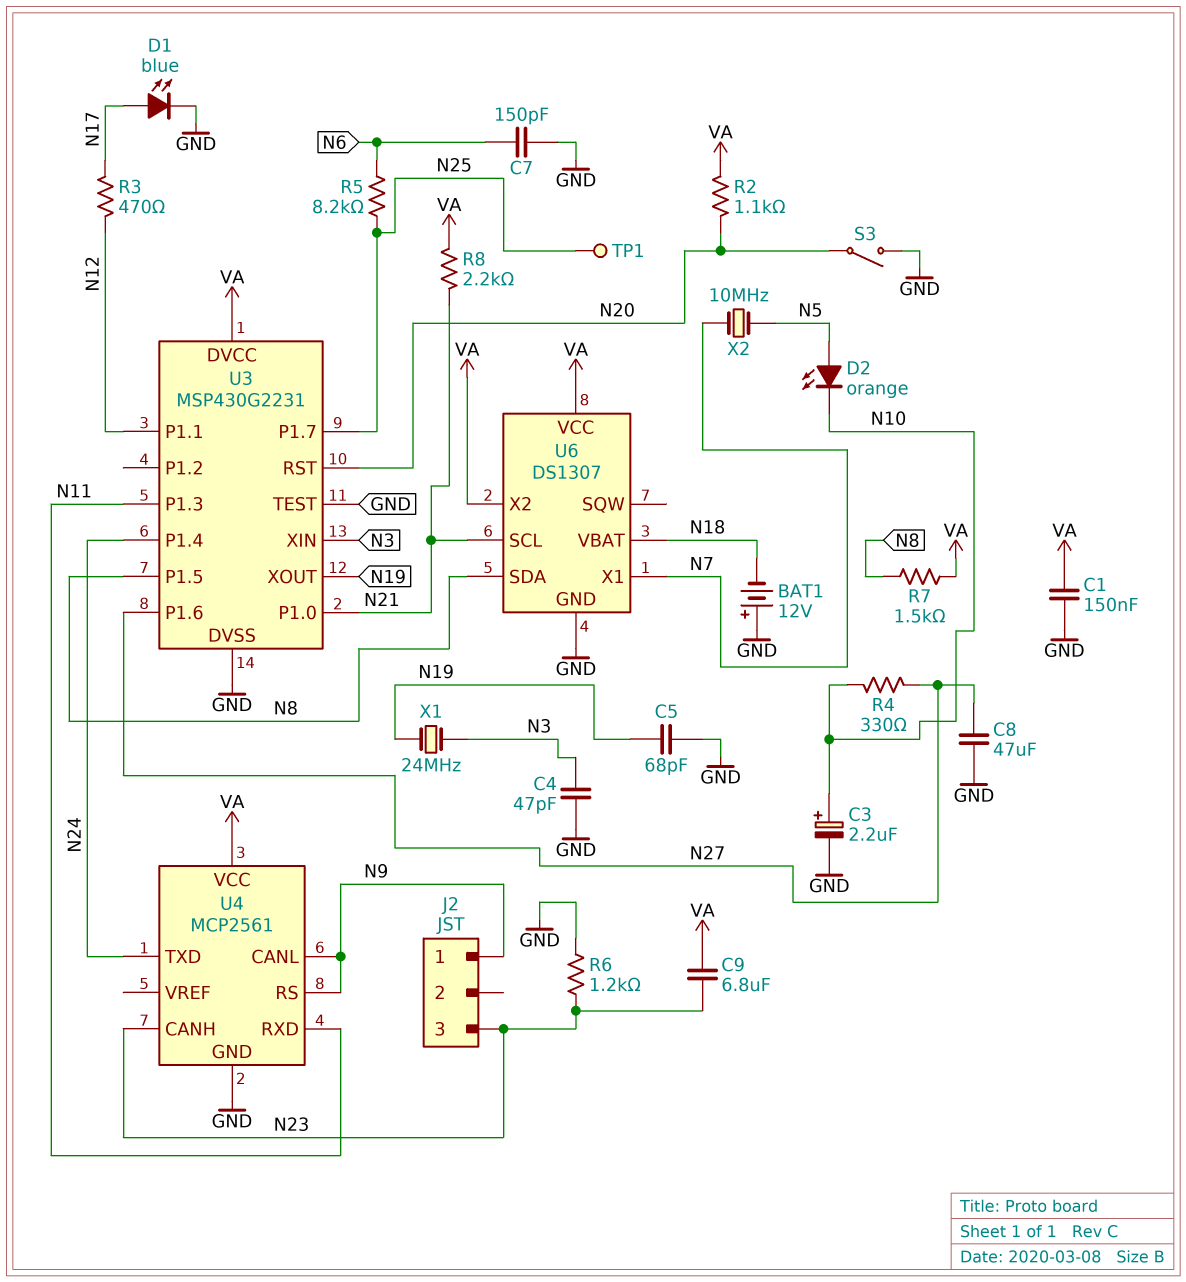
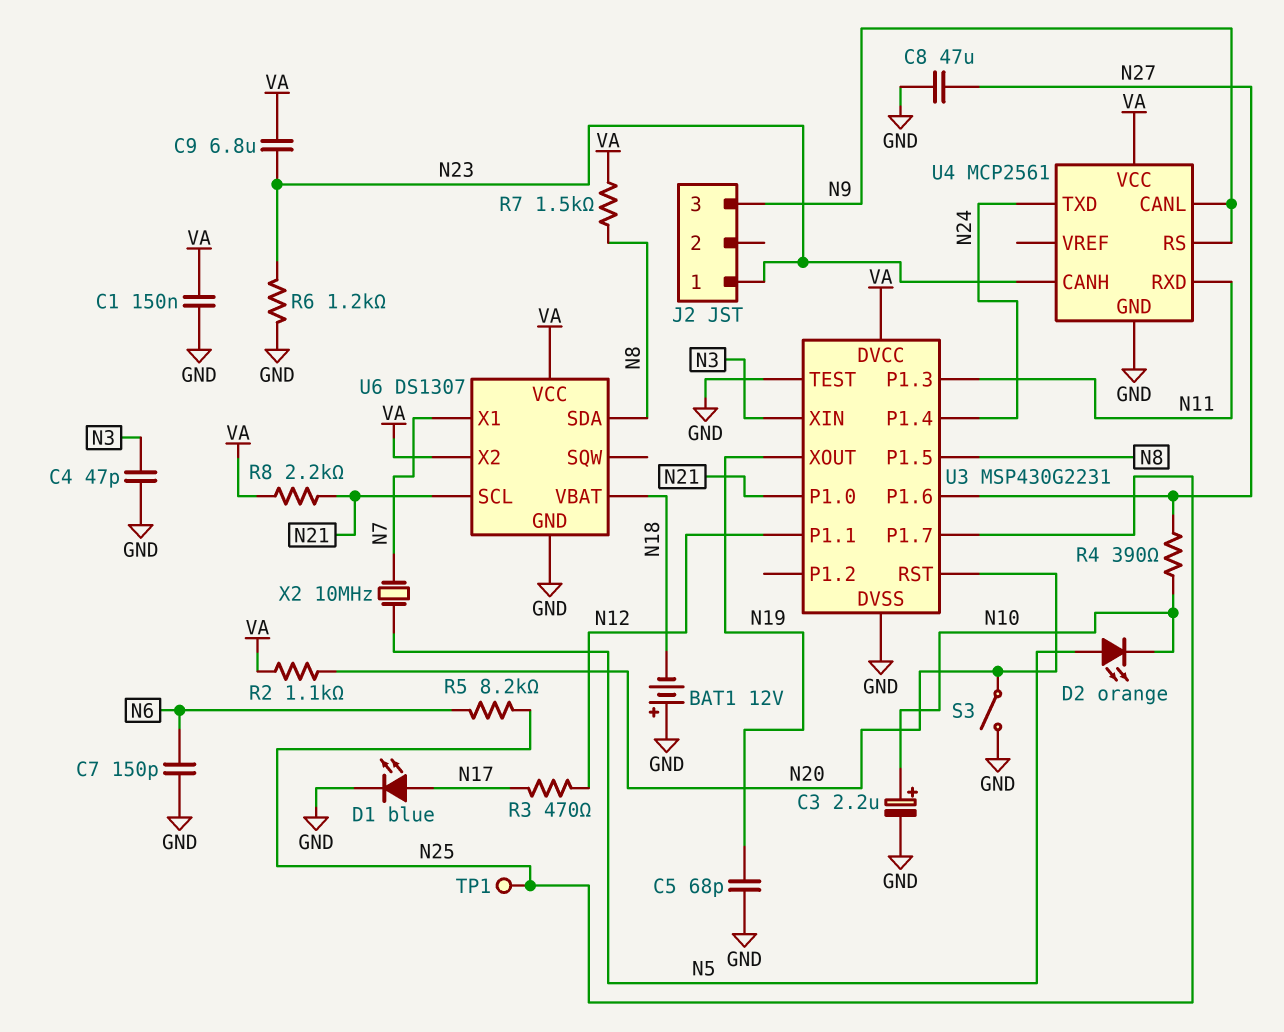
J2 pin 1: N9 -> N23
J2 pin 3: N23 -> N9
R4: 330 (N10, N27) -> 390 (N10, N27)
X1: 24MHz (N3, N19) -> none

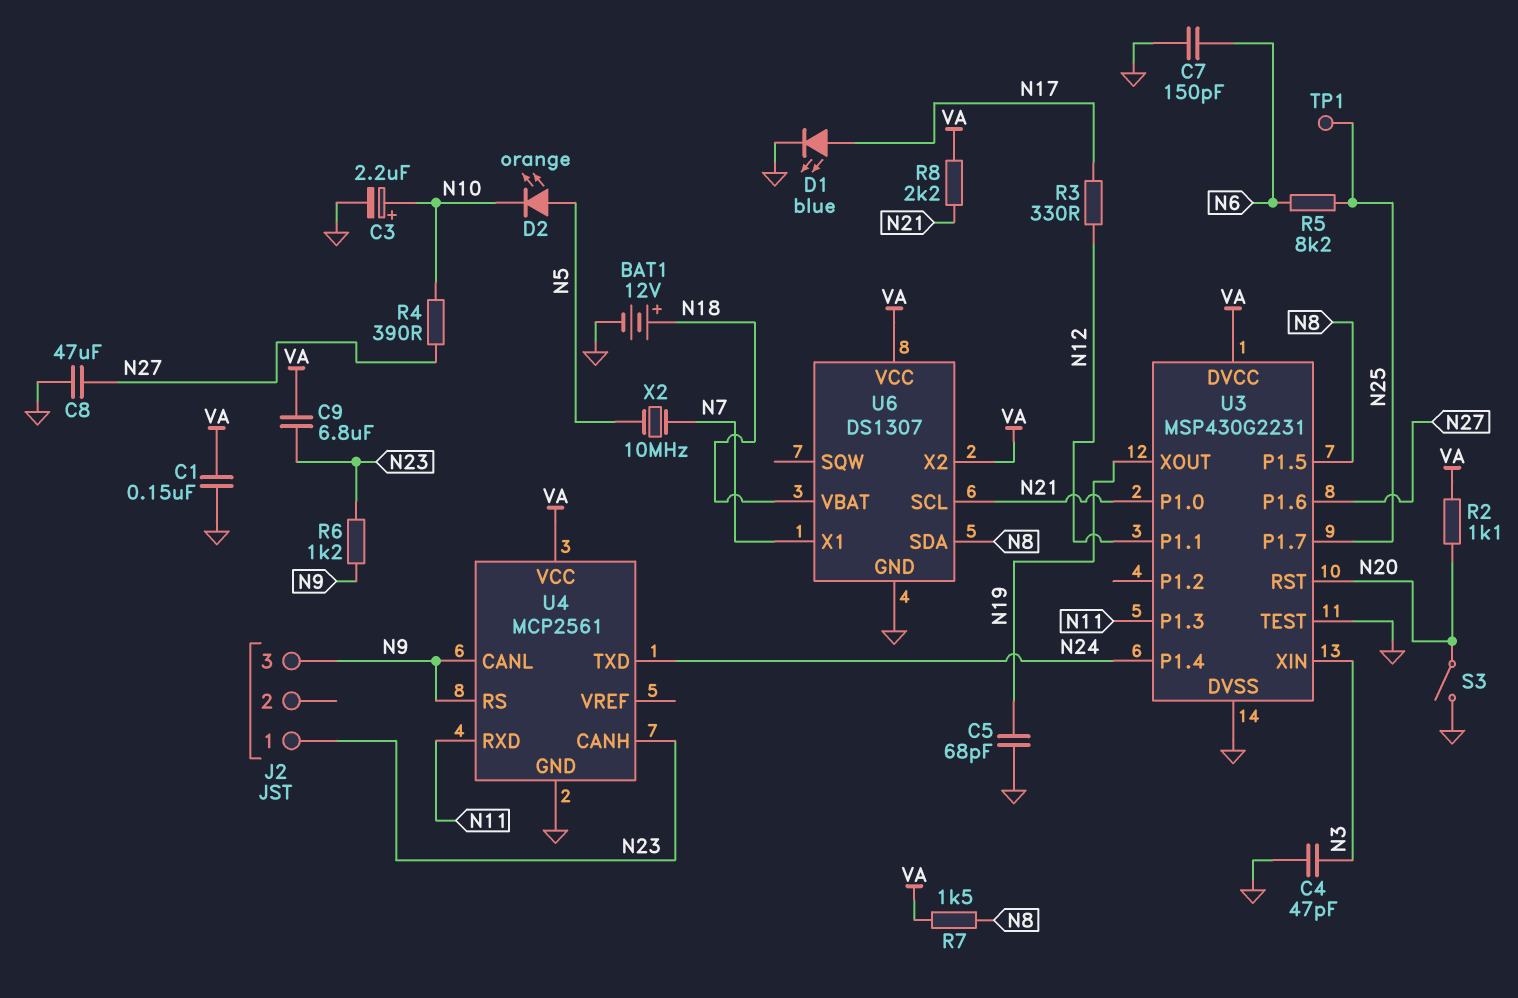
BAT1: 12V (plus GND, minus N18) -> 12V (plus N18, minus GND)
R3: 470 (N12, N17) -> 330 (N12, N17)
R6: 1.2k (GND, N23) -> 1.2k (N9, N23)

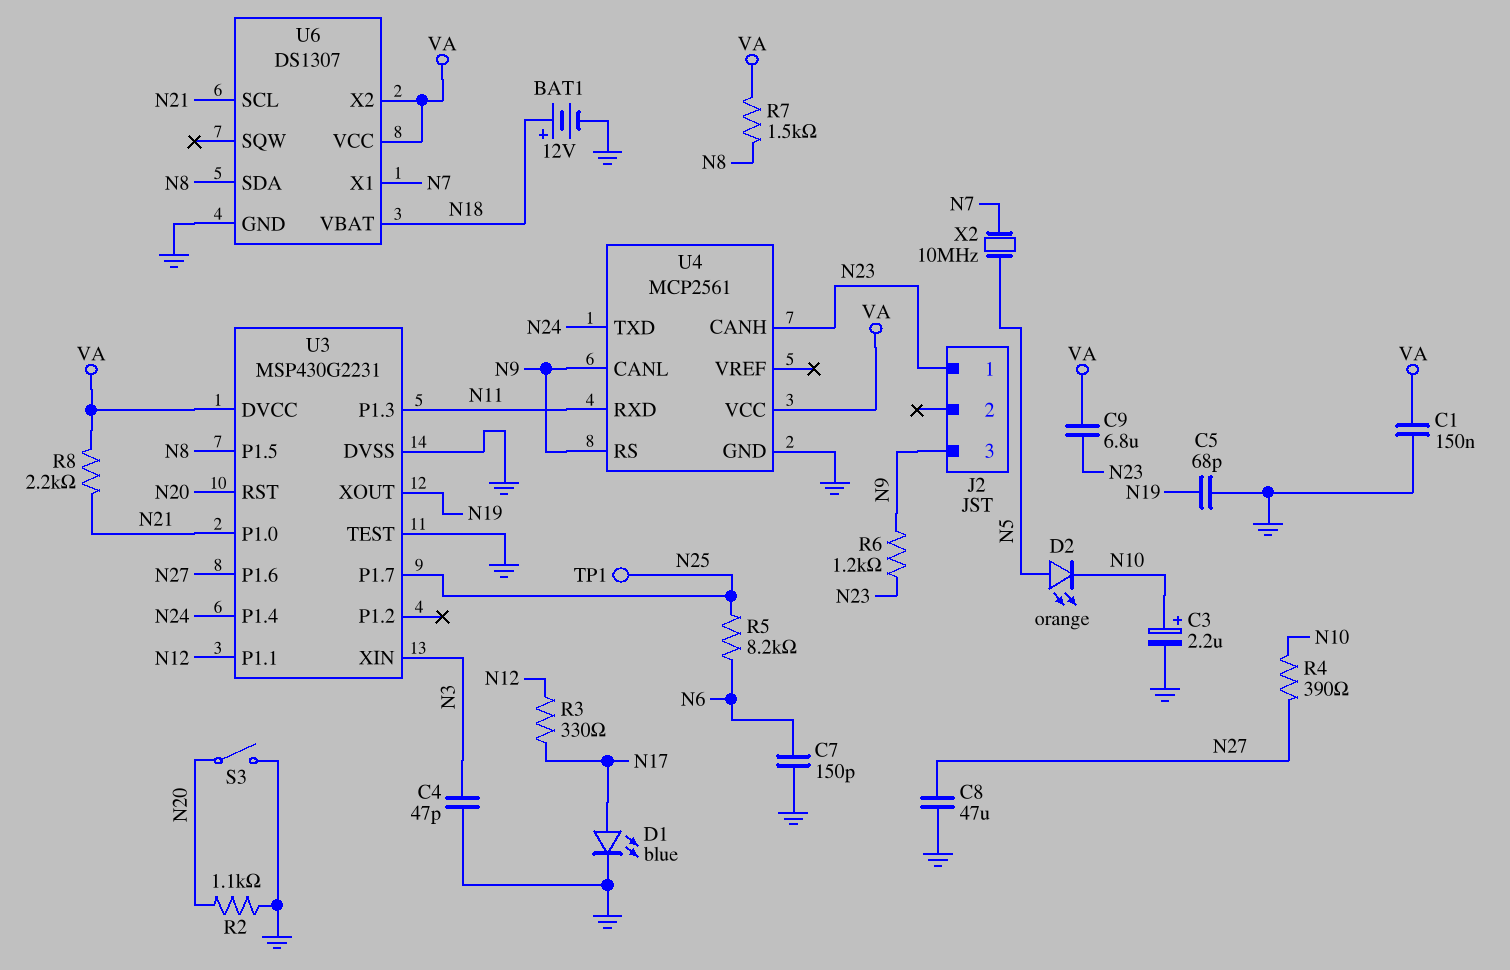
R2: 1.1k (N20, VA) -> 1.1k (GND, N20)

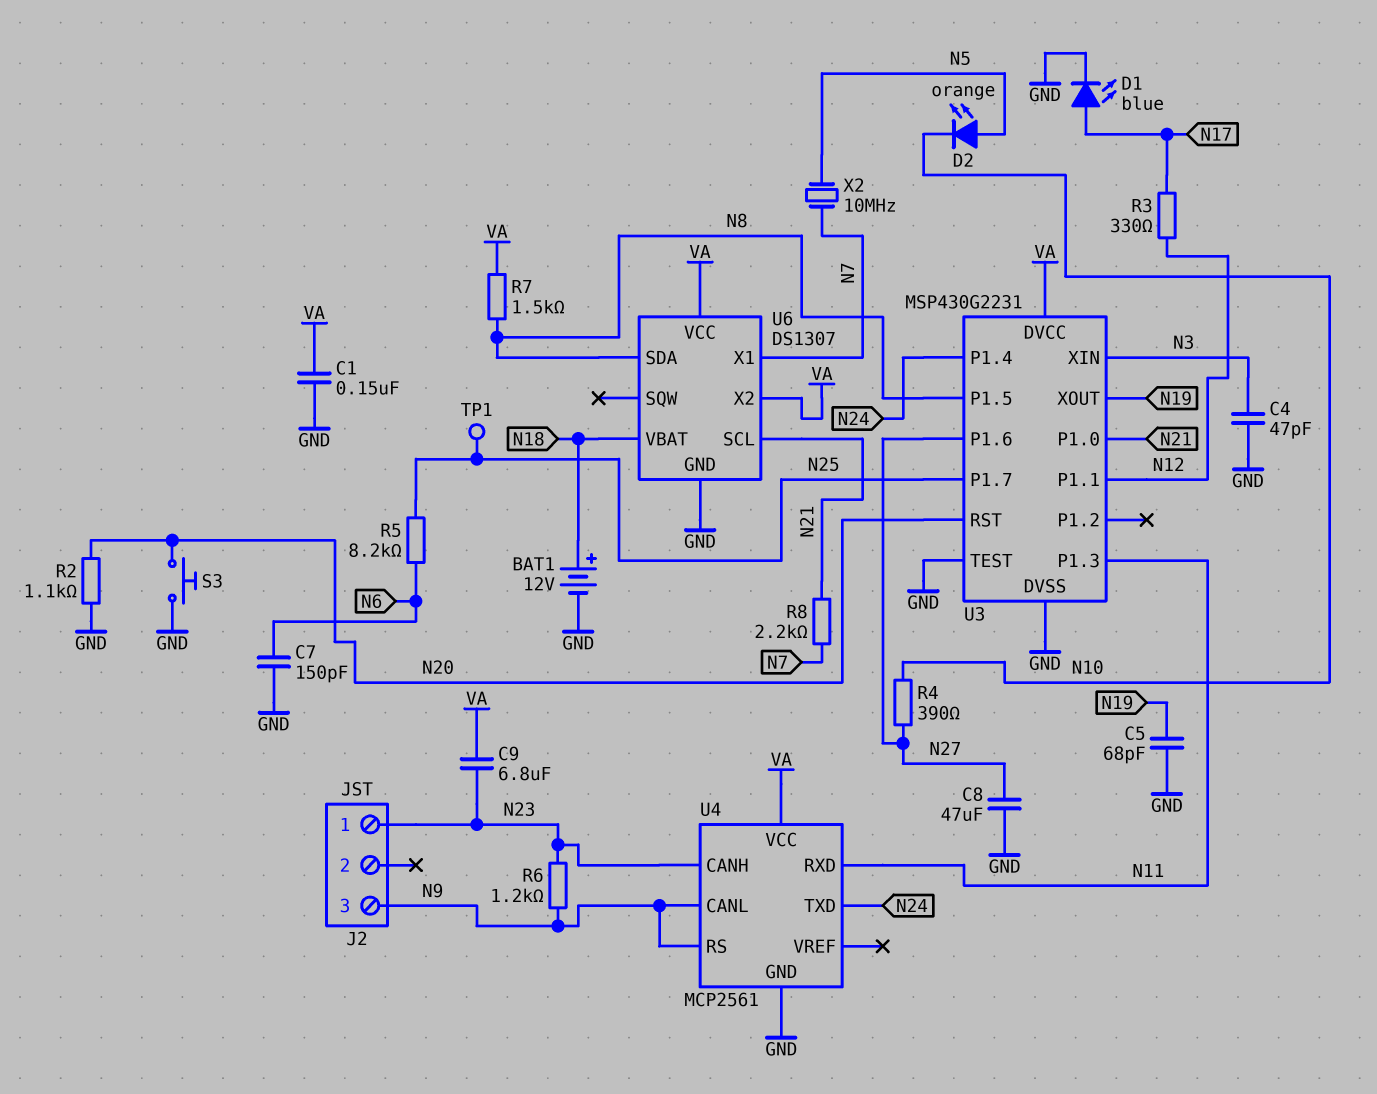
C3: 2.2uF (plus N10, minus GND) -> none
R8: 2.2k (N21, VA) -> 2.2k (N7, N21)
S3: switch (GND, N20) -> button (GND, N20)

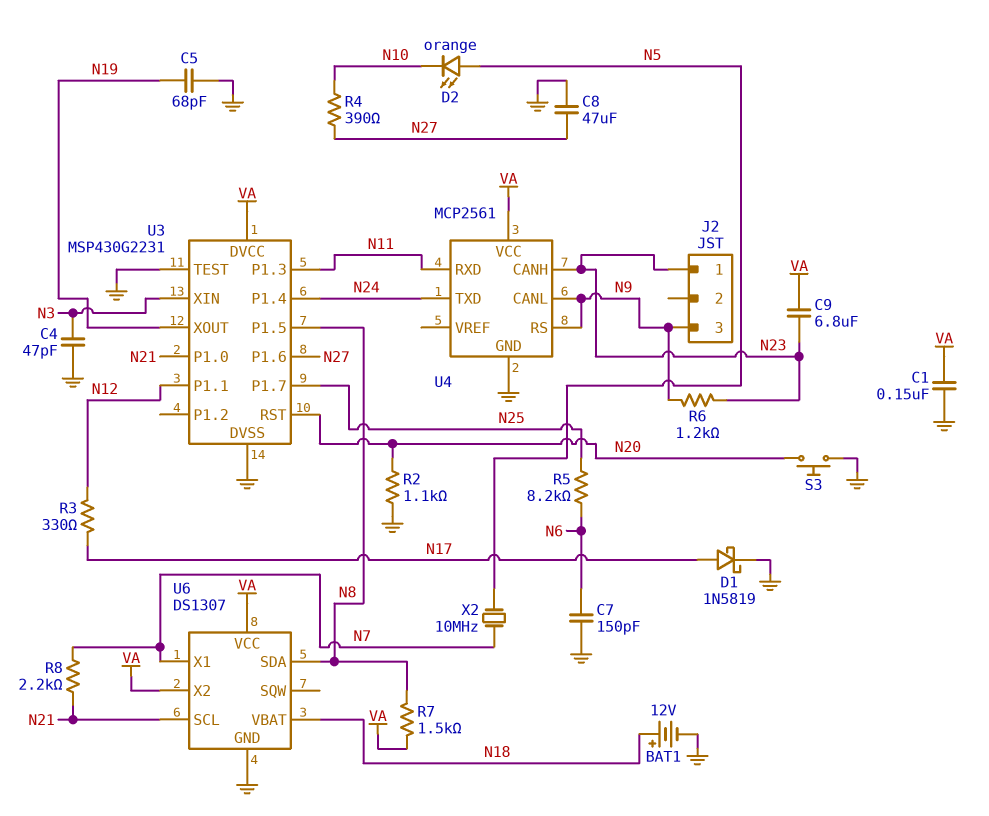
D1: LED blue (A N17, K GND) -> schottky 1N5819 (A N17, K GND)
TP1: test point (N25) -> none

